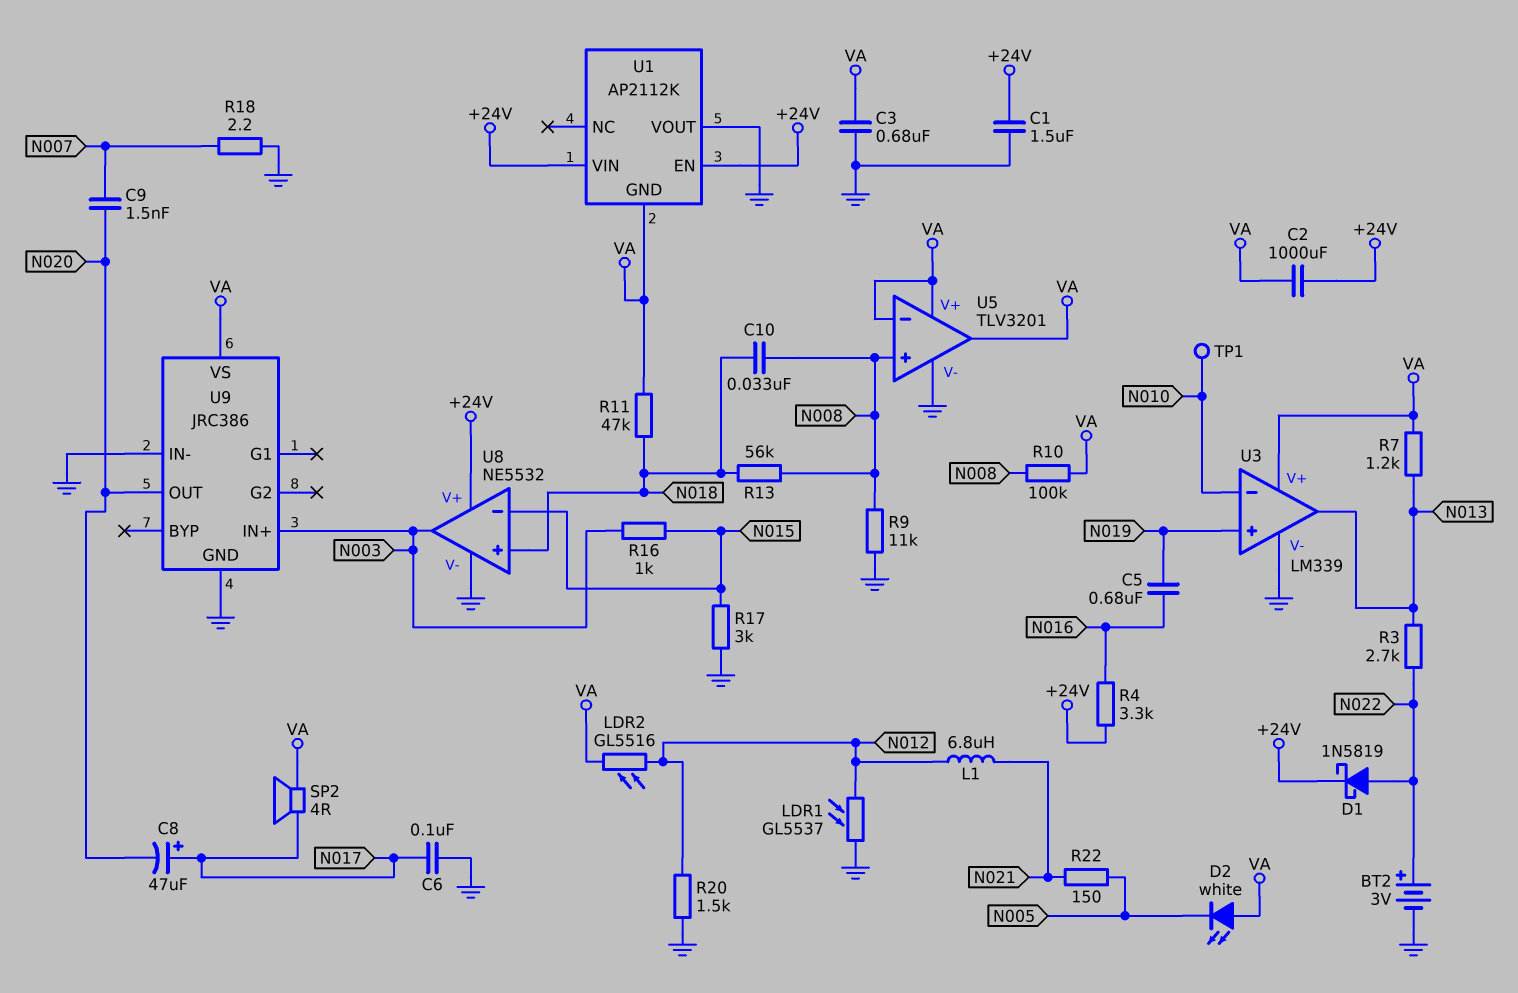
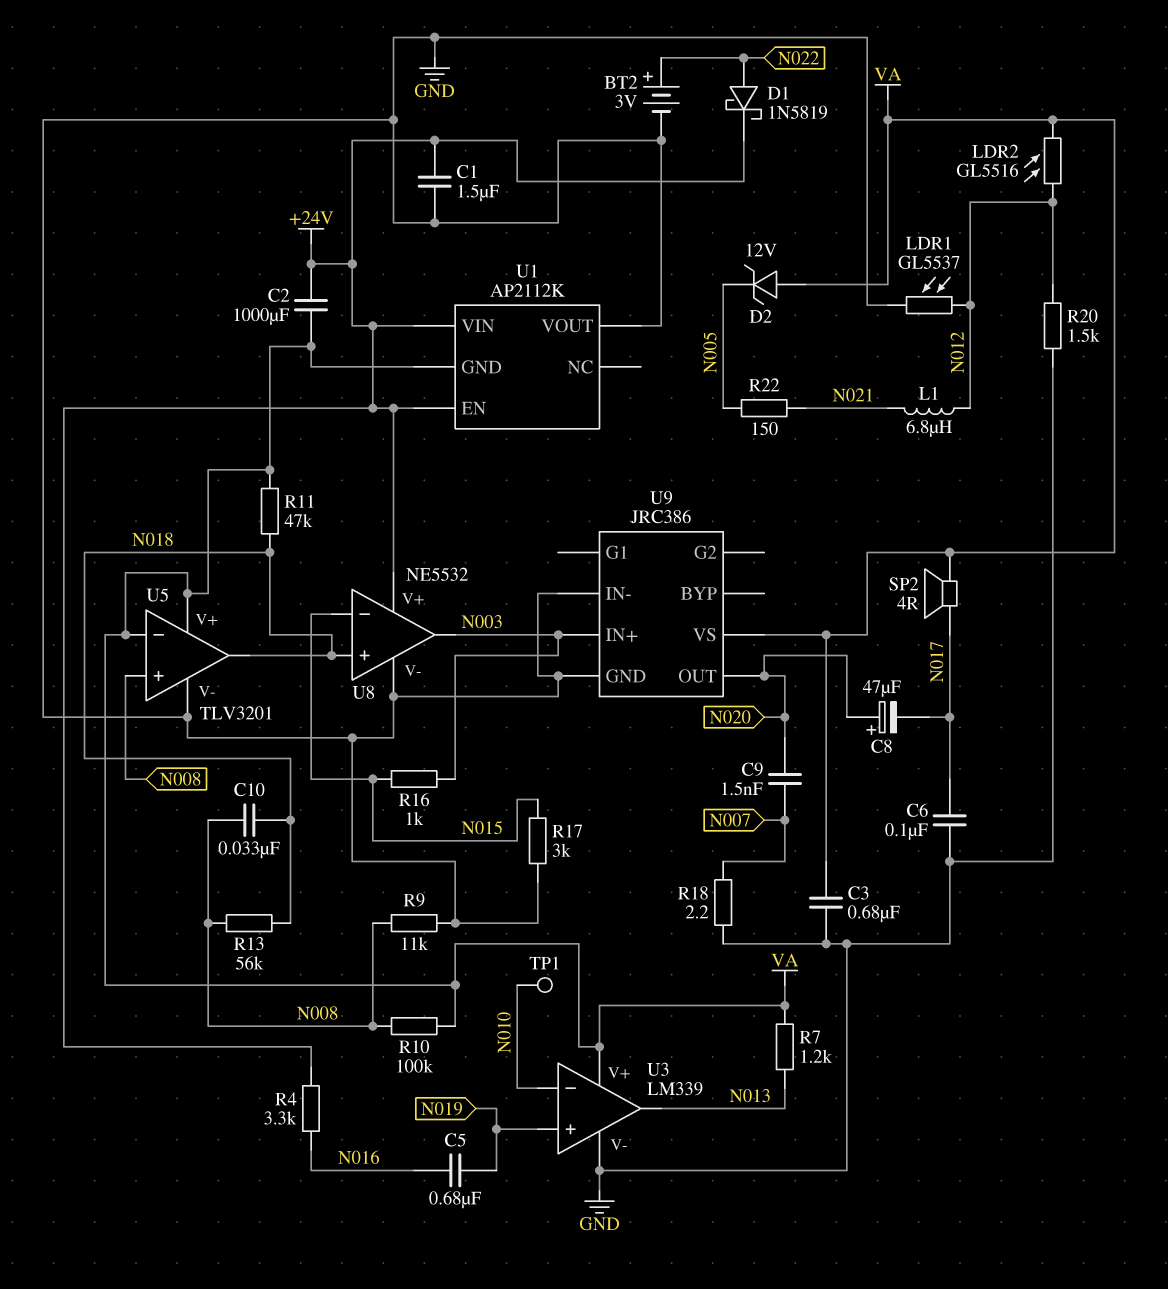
C8: 47uF (plus N017, minus N020) -> 47uF (plus N020, minus N017)
D2: LED white (A VA, K N005) -> zener 12V (A VA, K N005)
R3: 2.7k (N013, N022) -> none
U5 pin out: VA -> N018

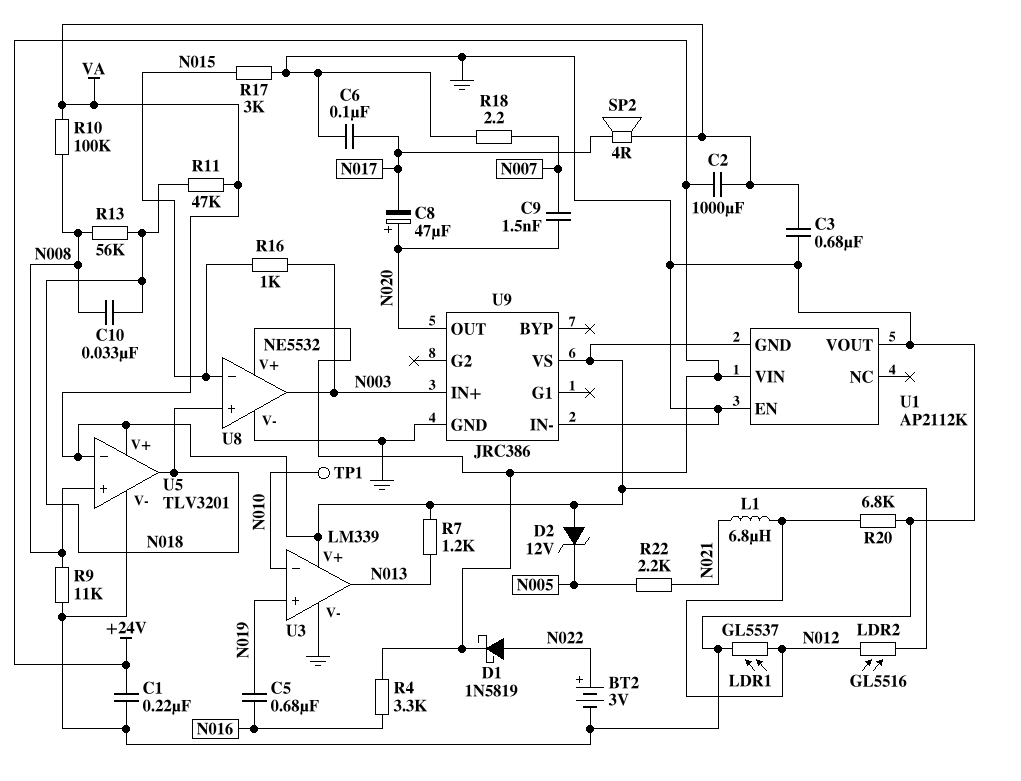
C1: 1.5uF (+24V, GND) -> 220nF (+24V, GND)
R20: 1.5k (GND, N012) -> 6.8k (GND, N012)
R22: 150 (N005, N021) -> 2.2k (N005, N021)
U1 pin EN: +24V -> GND

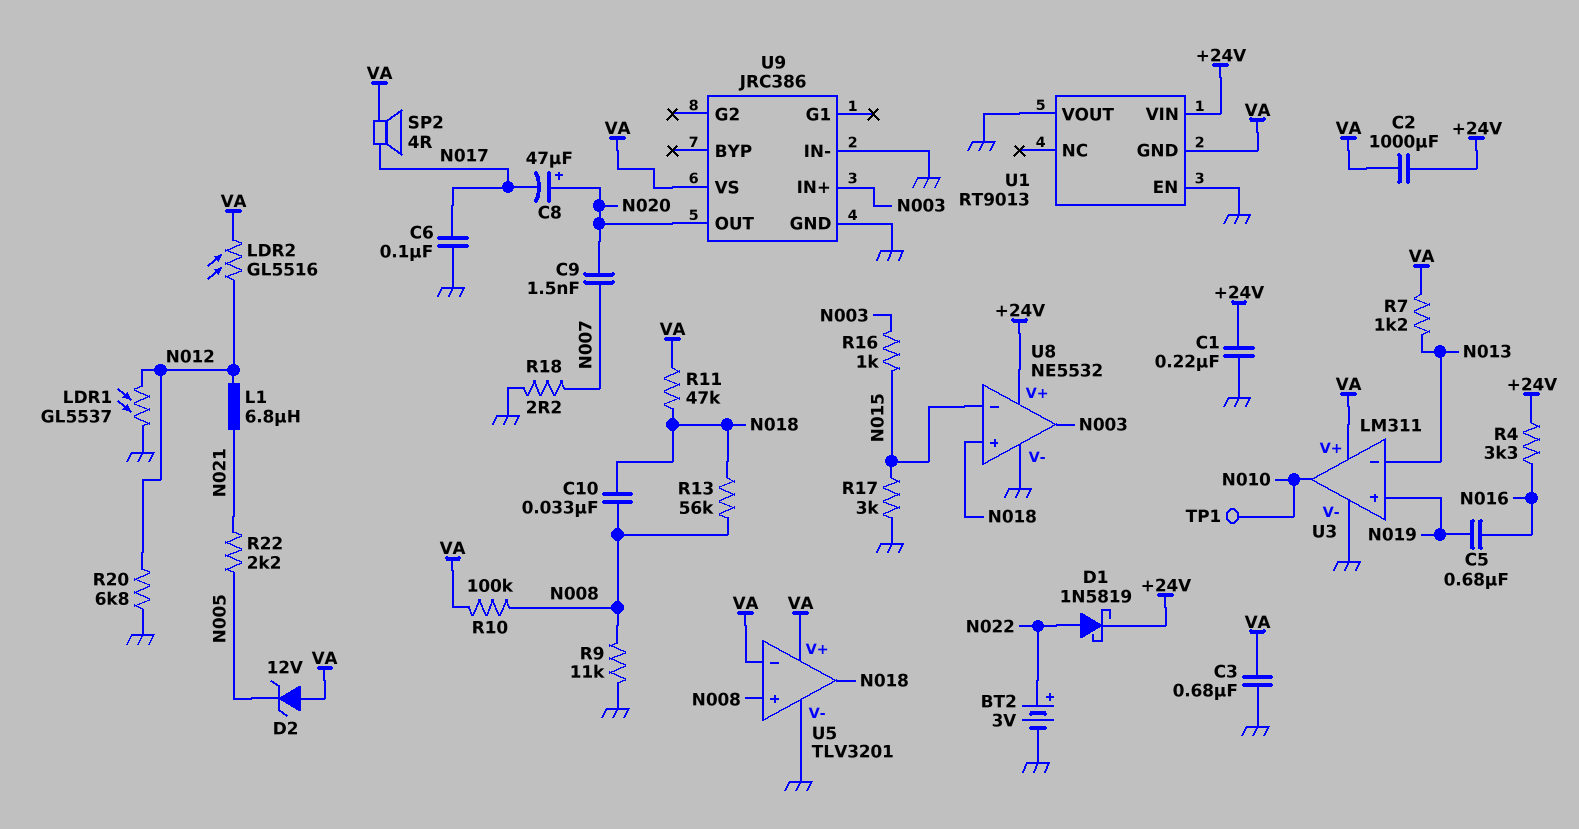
U1: AP2112K -> RT9013
U3: LM339 -> LM311
U3 pin in-: N010 -> N013
U3 pin out: N013 -> N010

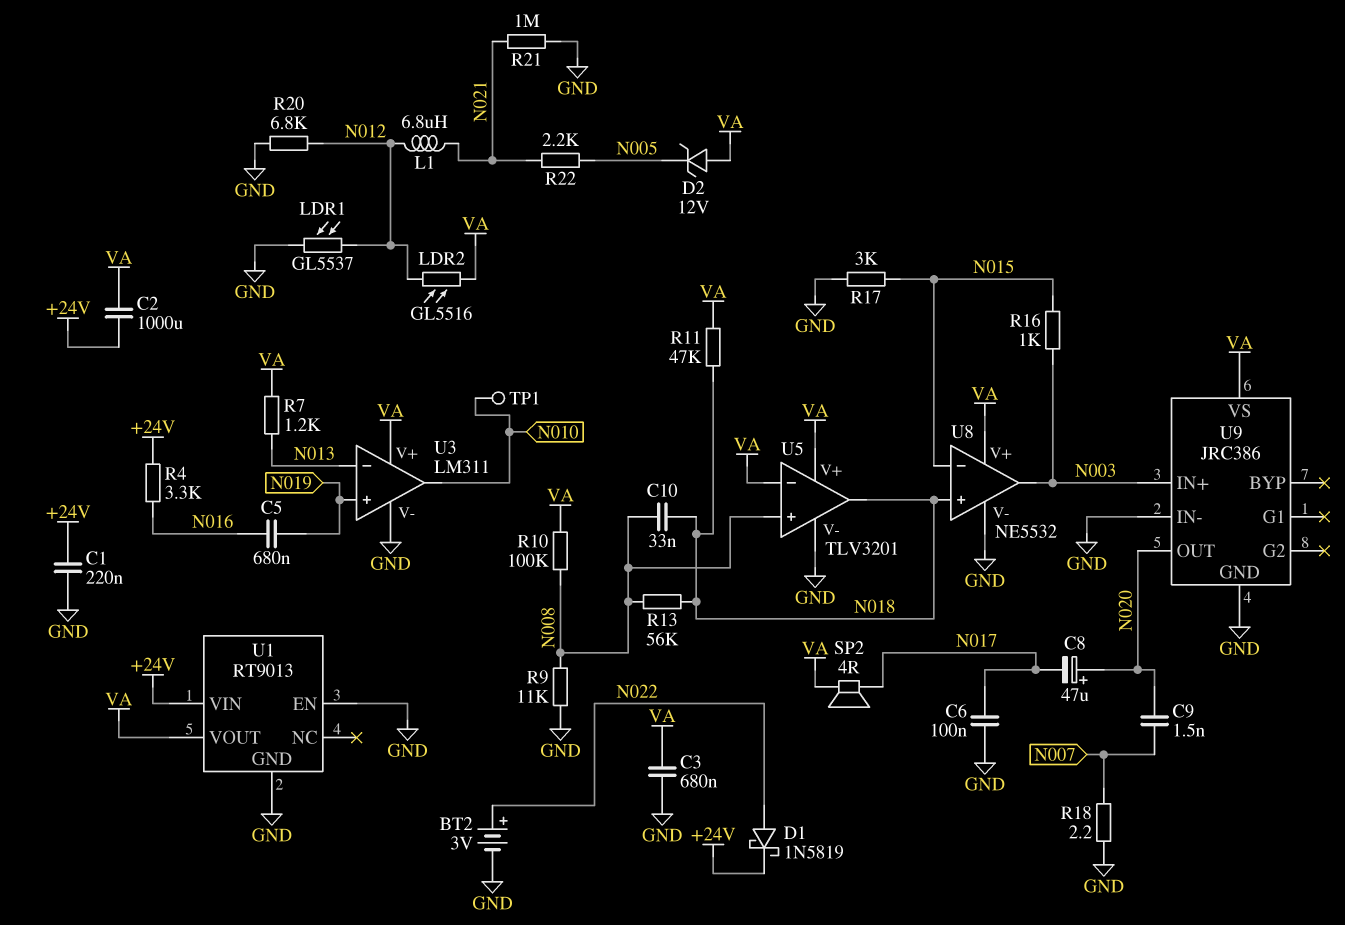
R21: none -> 1M (GND, N021)
U1 pin GND: VA -> GND
U1 pin VOUT: GND -> VA
U8 pin V+: +24V -> VA

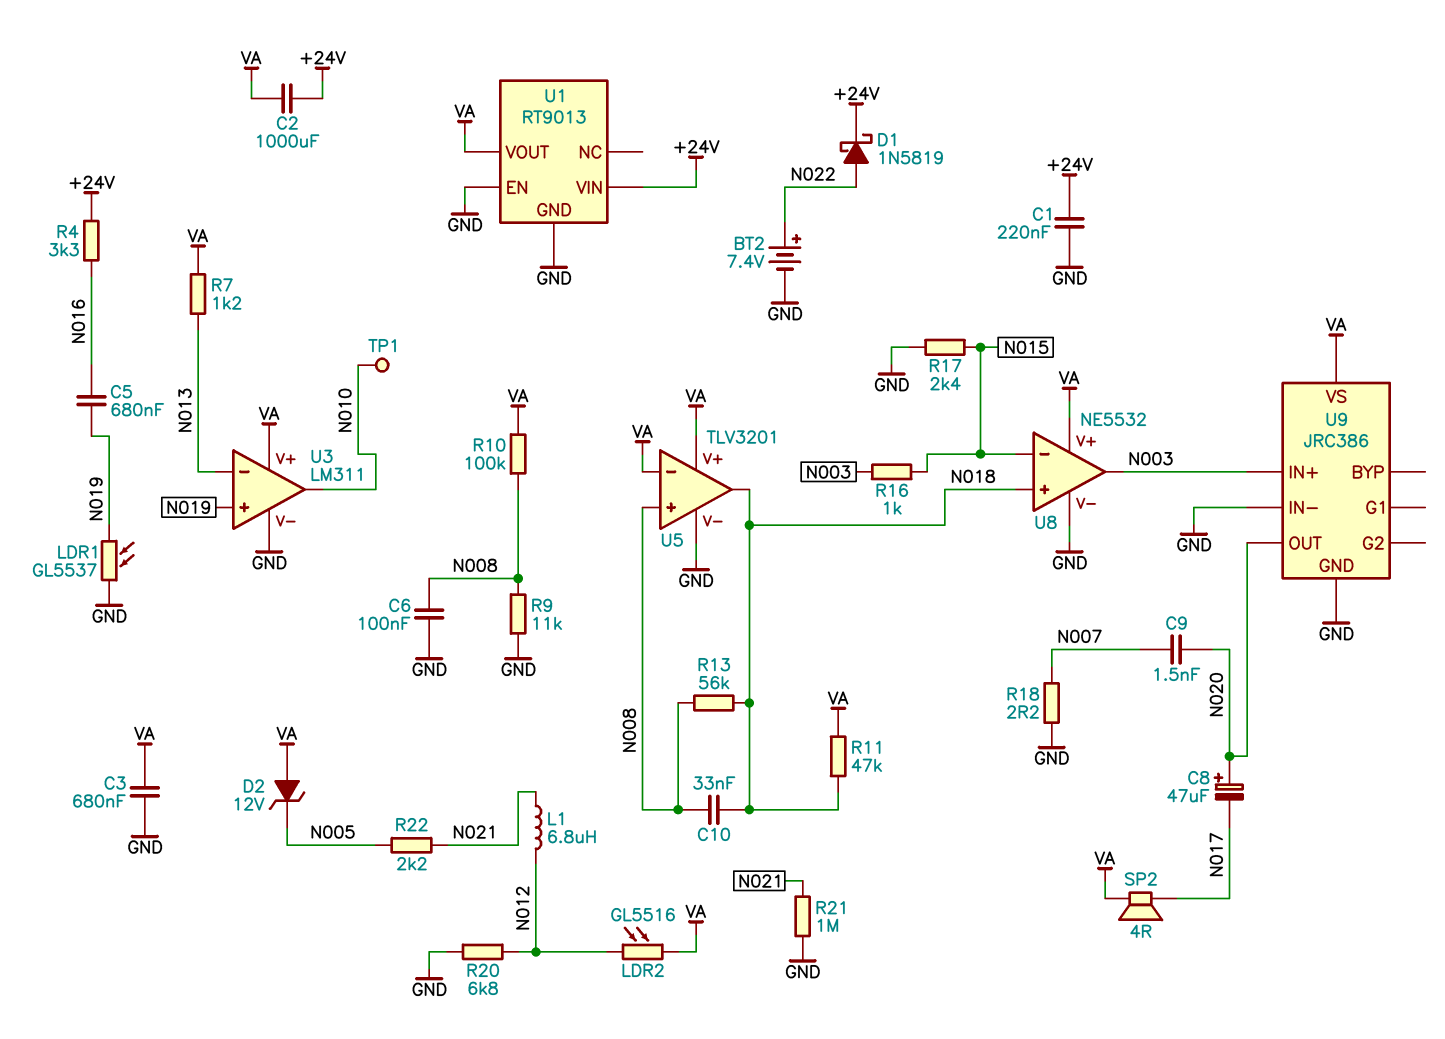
BT2: 3V (plus N022, minus GND) -> 7.4V (plus N022, minus GND)
C6: 100nF (GND, N017) -> 100nF (GND, N008)
LDR1: GL5537 (GND, N012) -> GL5537 (GND, N019)
R17: 3k (GND, N015) -> 2.4k (GND, N015)

